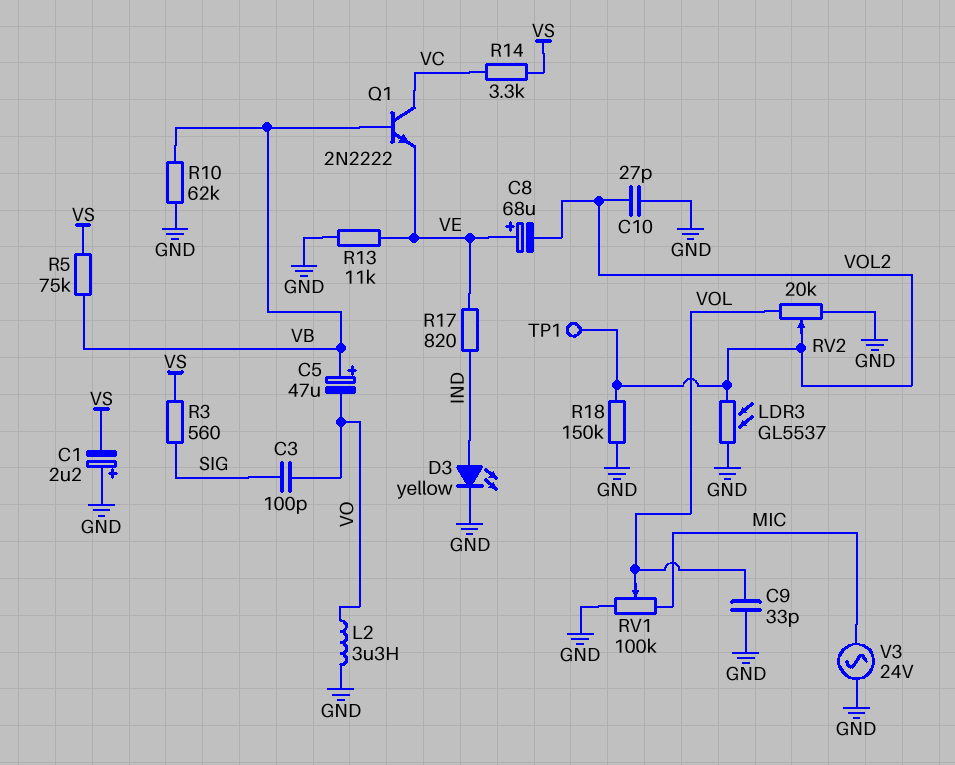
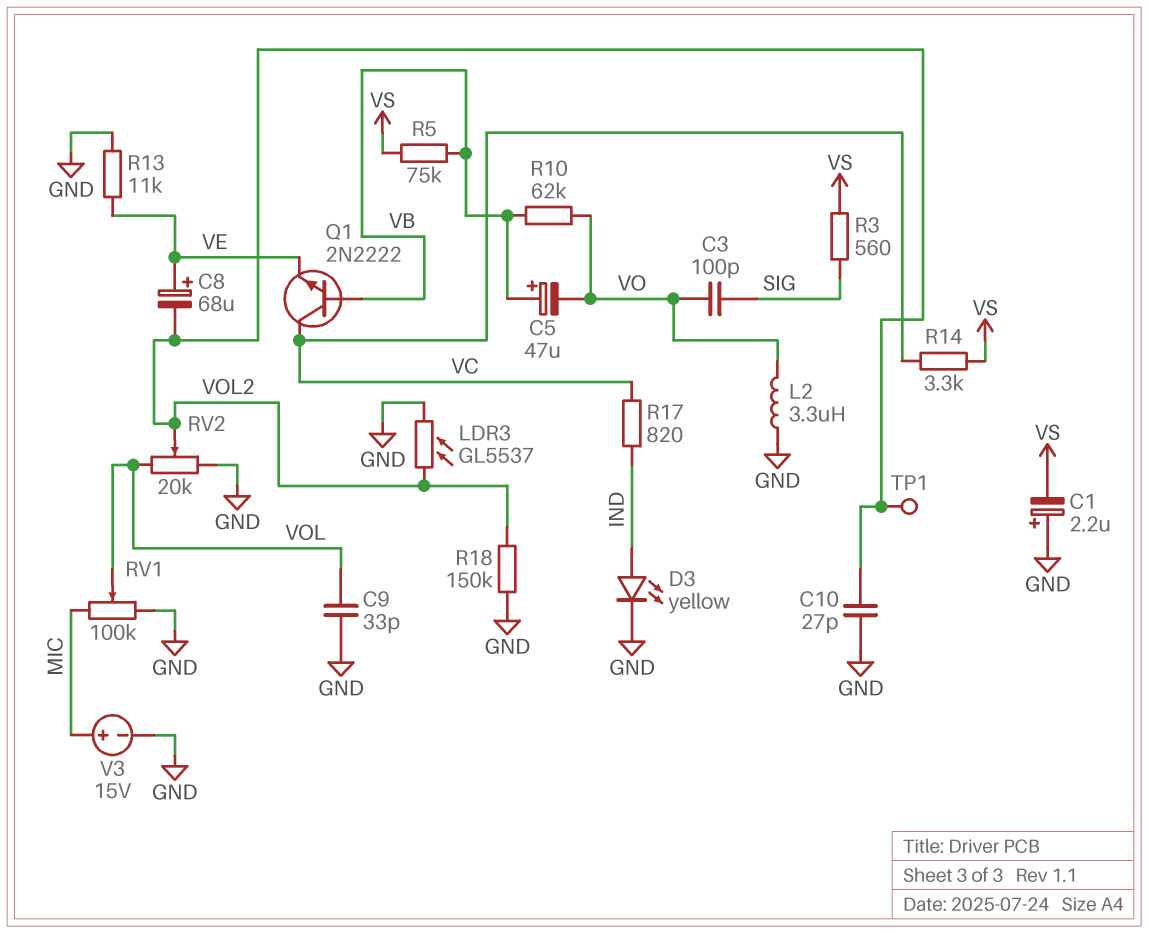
R10: 62k (GND, VB) -> 62k (VB, VO)
R17: 820 (IND, VE) -> 820 (IND, VC)
V3: AC 24V (GND, MIC) -> 15V (plus MIC, minus GND)

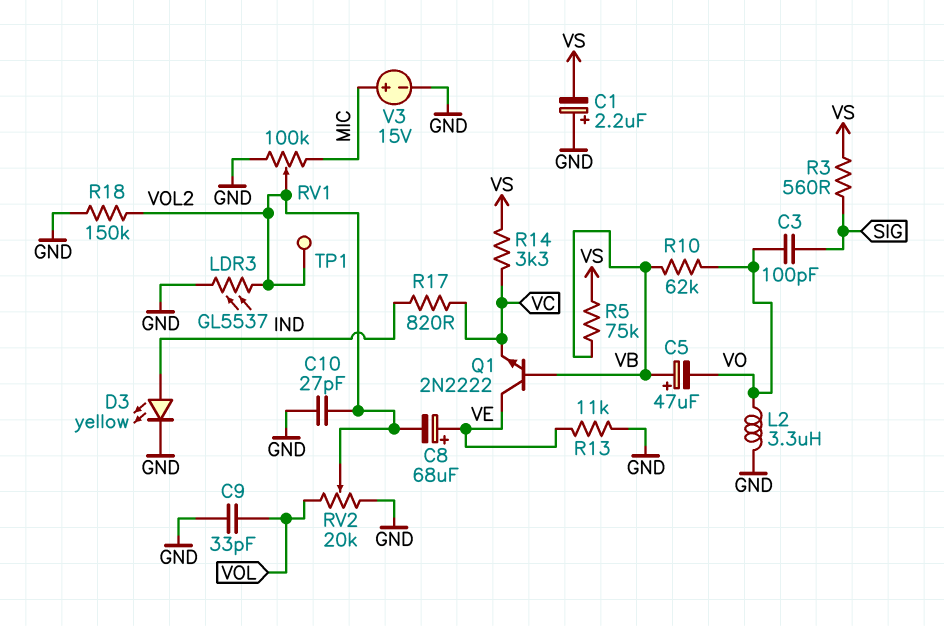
Q1: NPN 2N2222 (B VB, C VC, E VE) -> NPN 2N2222 (B VB, C VE, E VC)
RV1: 100k (GND, MIC, wiper VOL) -> 100k (GND, MIC, wiper VOL2)

